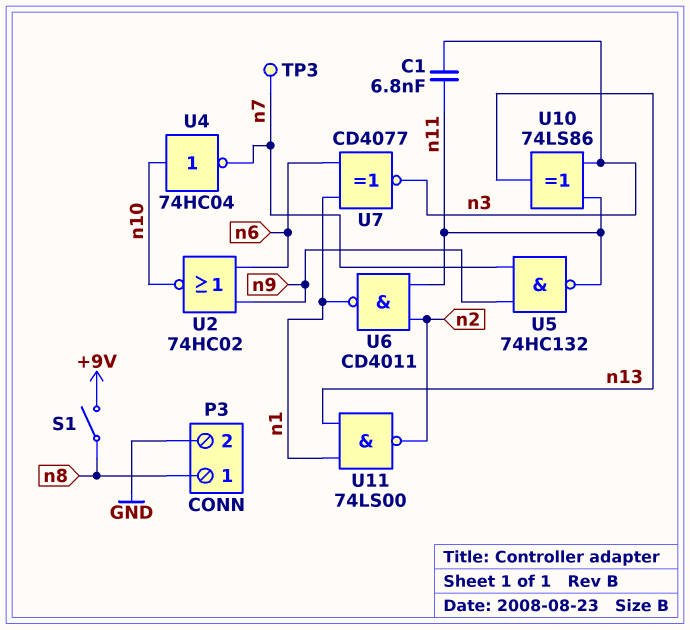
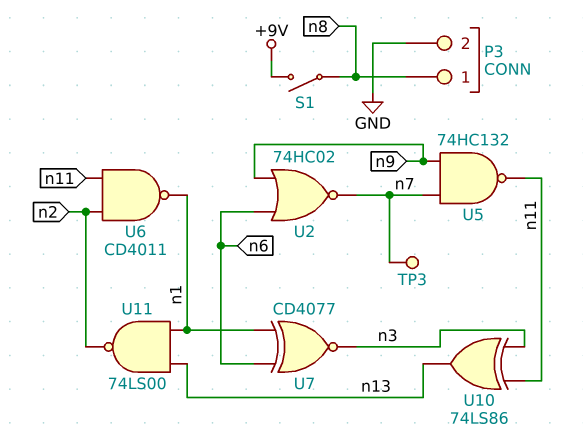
C1: 6.8nF (n3, n11) -> none
U2: NOR 74HC02 (in n6, in n9, out n10) -> NOR 74HC02 (in n6, in n9, out n7)
U4: NOT 74HC04 (in n10, out n7) -> none

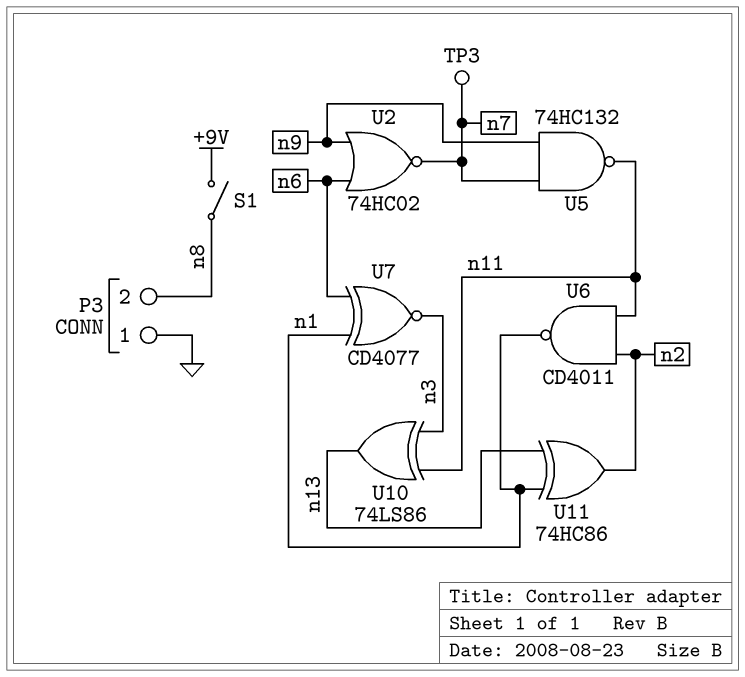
P3 pin 1: n8 -> GND
P3 pin 2: GND -> n8
U11: NAND 74LS00 (in n1, in n13, out n2) -> XOR 74HC86 (in n1, in n13, out n2)

